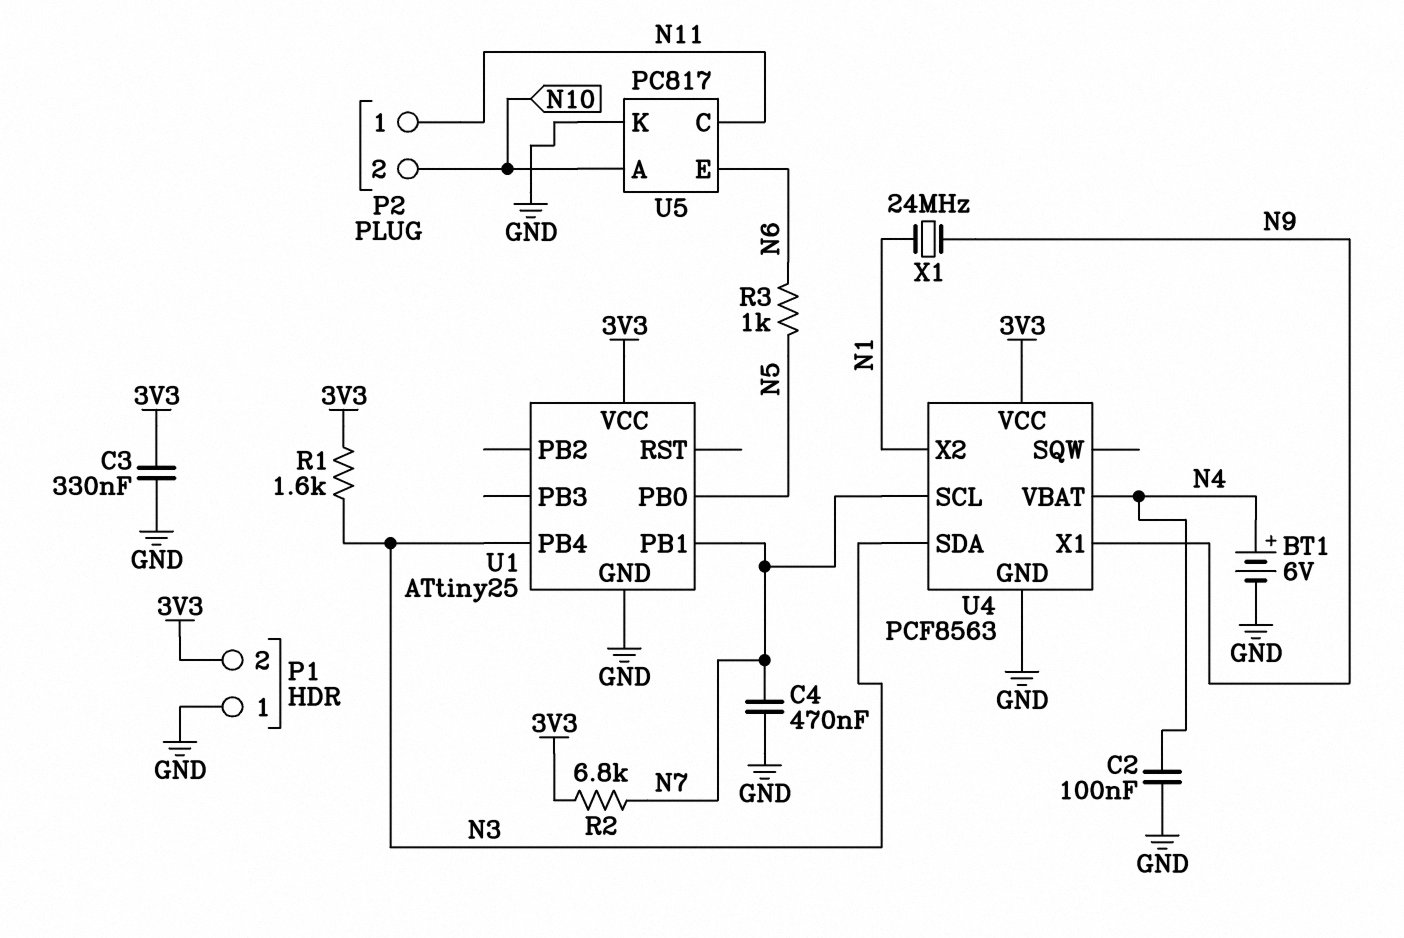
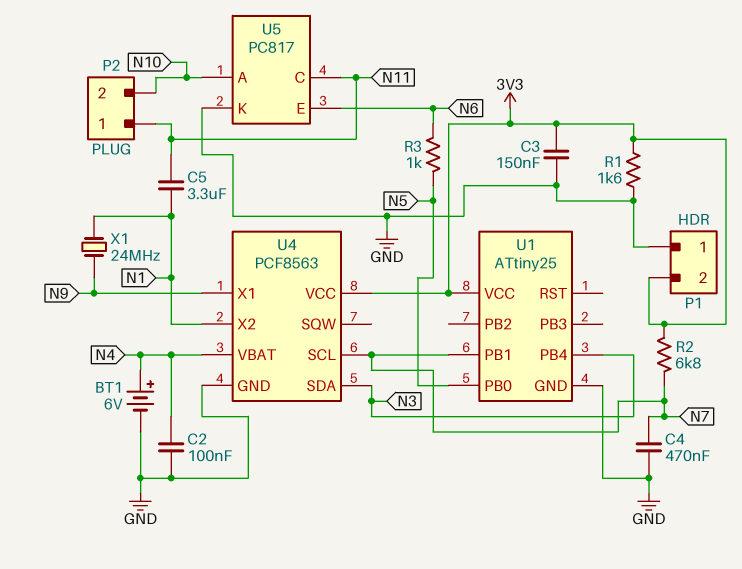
C3: 330nF (3V3, GND) -> 150nF (3V3, GND)
C5: none -> 3.3uF (N1, N11)
R1: 1.6k (3V3, N3) -> 1.6k (3V3, GND)

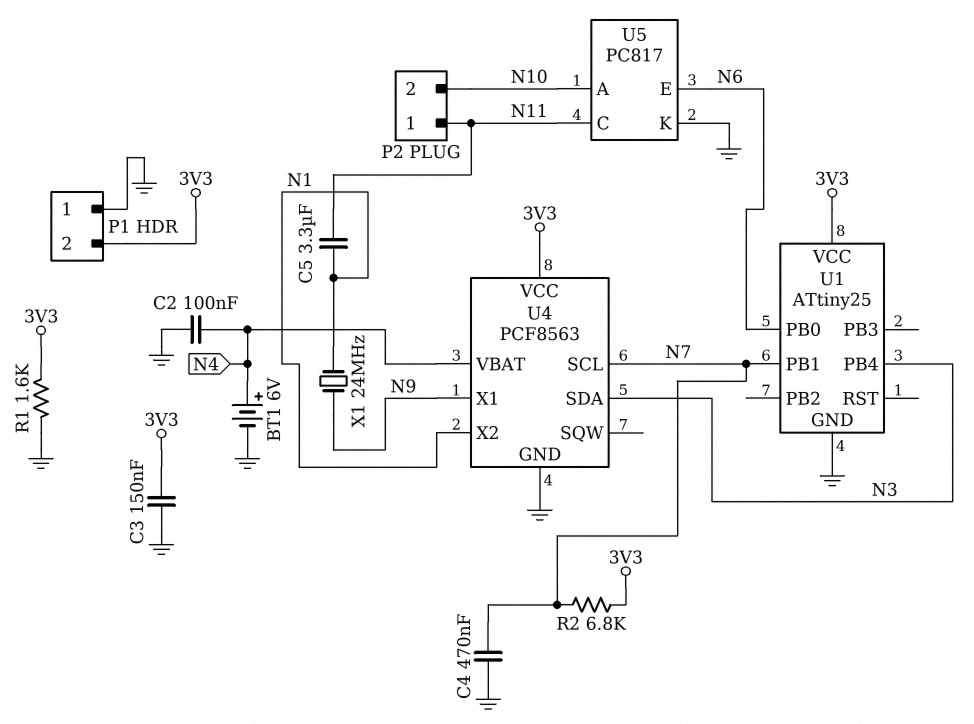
R3: 1k (N5, N6) -> none
U1 pin PB0: N5 -> N6

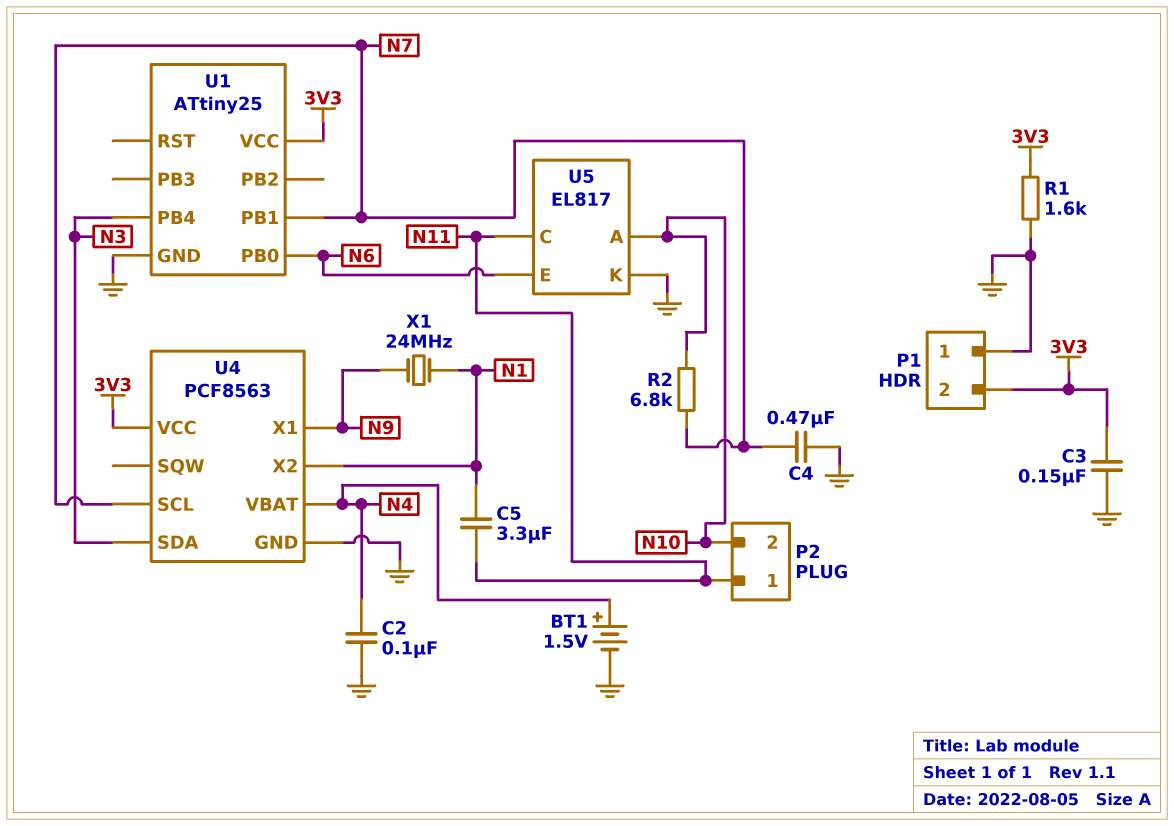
BT1: 6V (plus N4, minus GND) -> 1.5V (plus N4, minus GND)
R2: 6.8k (3V3, N7) -> 6.8k (N7, N10)
U5: PC817 -> EL817

